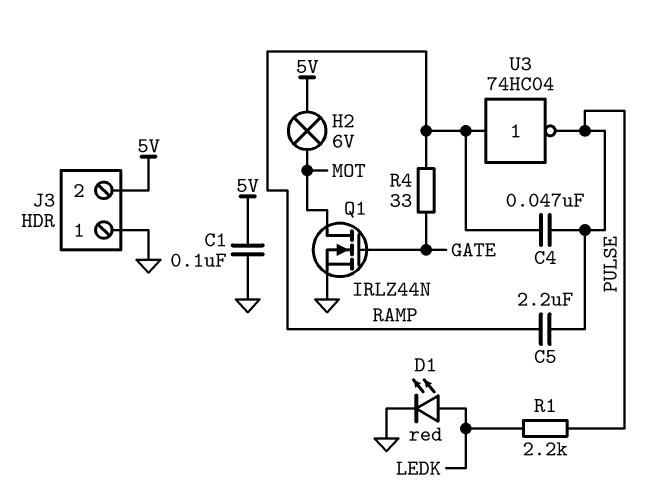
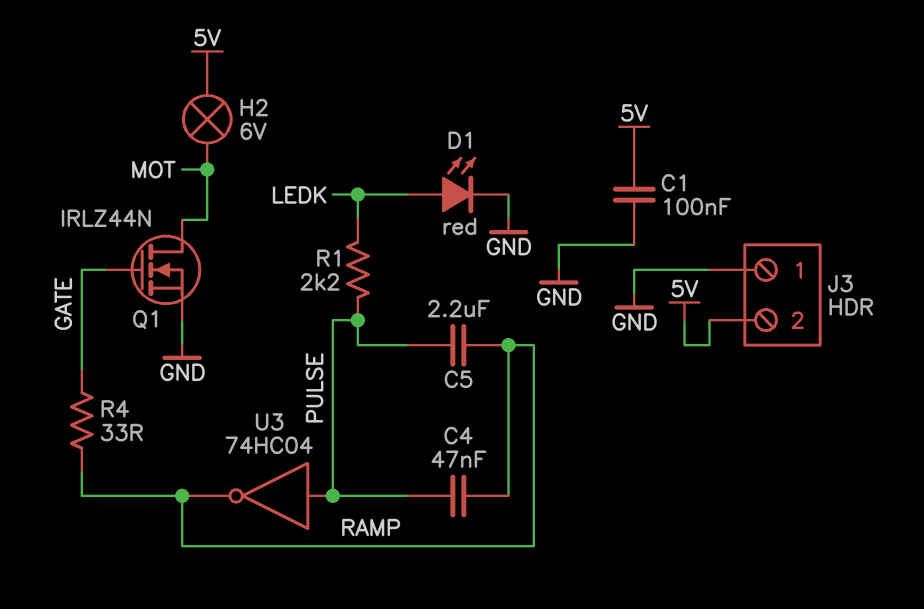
U3: NOT 74HC04 (in RAMP, out PULSE) -> NOT 74HC04 (in PULSE, out RAMP)

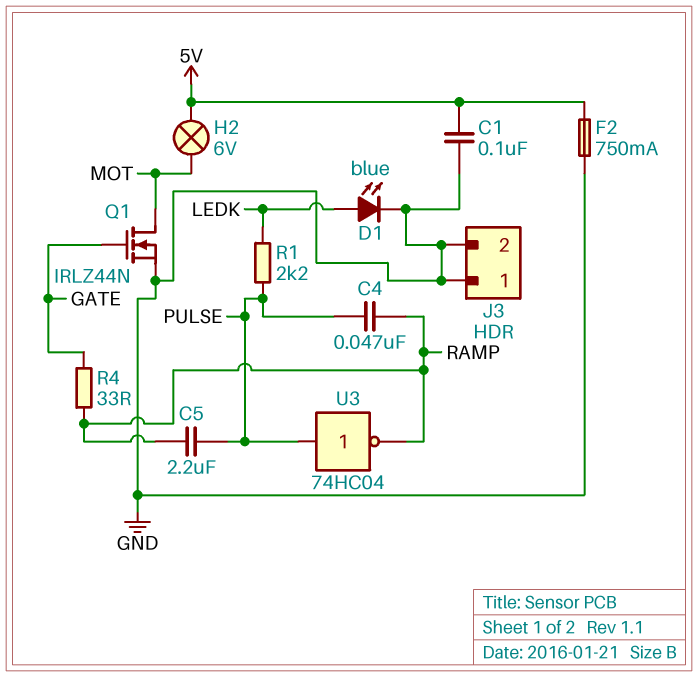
D1: LED red (A LEDK, K GND) -> LED blue (A LEDK, K GND)
F2: none -> 750mA (5V, GND)
J3 pin 2: 5V -> GND

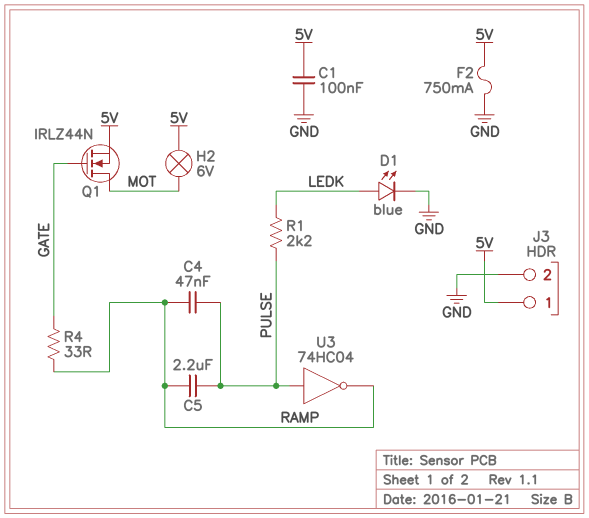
J3 pin 1: GND -> 5V
Q1: NMOS IRLZ44N (G GATE, D MOT, S GND) -> NMOS IRLZ44N (G GATE, D MOT, S 5V)

